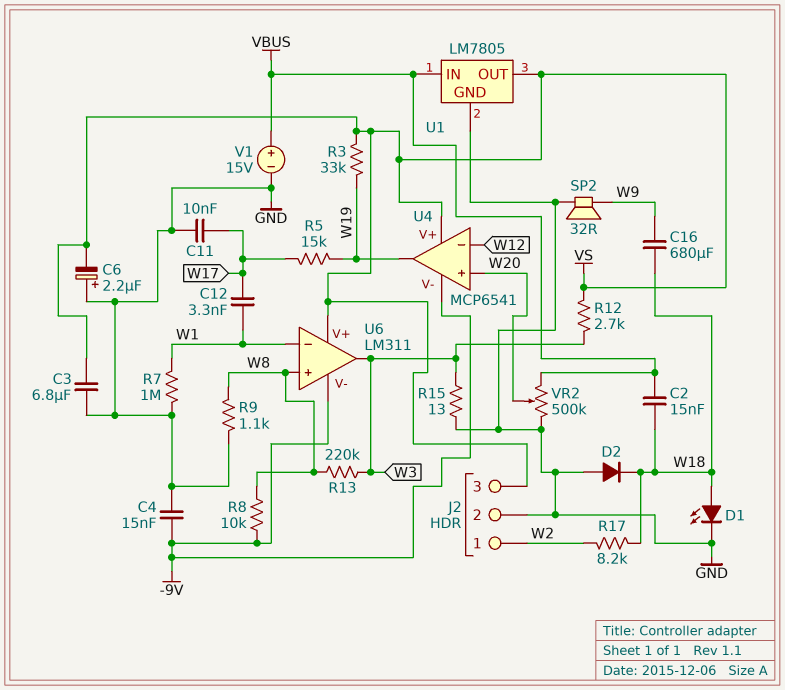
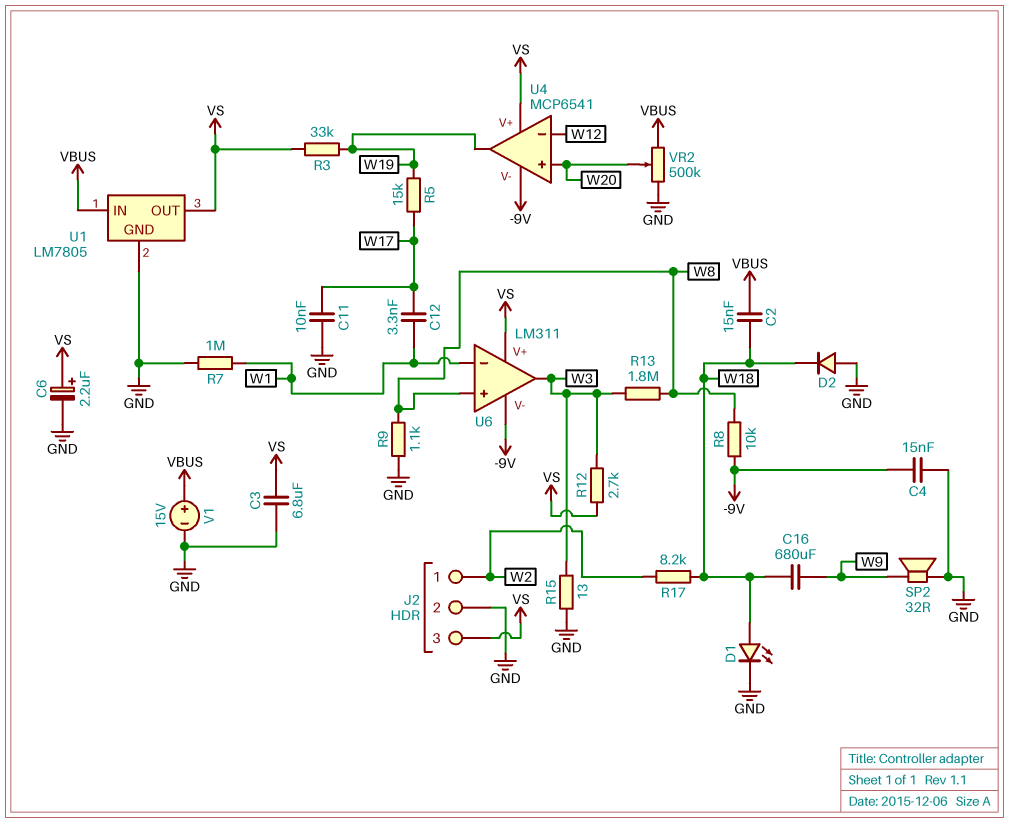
C6: 2.2uF (plus GND, minus VS) -> 2.2uF (plus VS, minus GND)
R13: 220k (W3, W8) -> 1.8M (W3, W8)

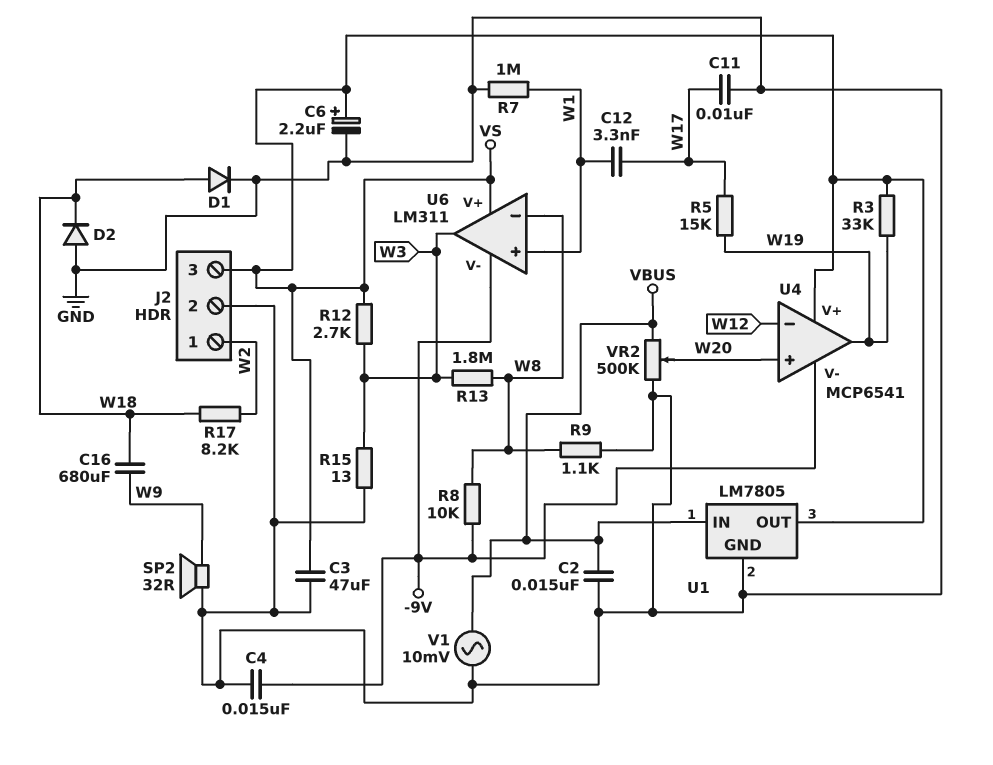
C2: 15nF (VBUS, W18) -> 15nF (GND, VBUS)
C3: 6.8uF (GND, VS) -> 47uF (GND, VS)
D1: LED (A W18, K GND) -> diode (A W18, K GND)
U6 pin in+: W8 -> W1
U6 pin in-: W1 -> W8
V1: 15V (plus VBUS, minus GND) -> AC 10mV (GND, VBUS)

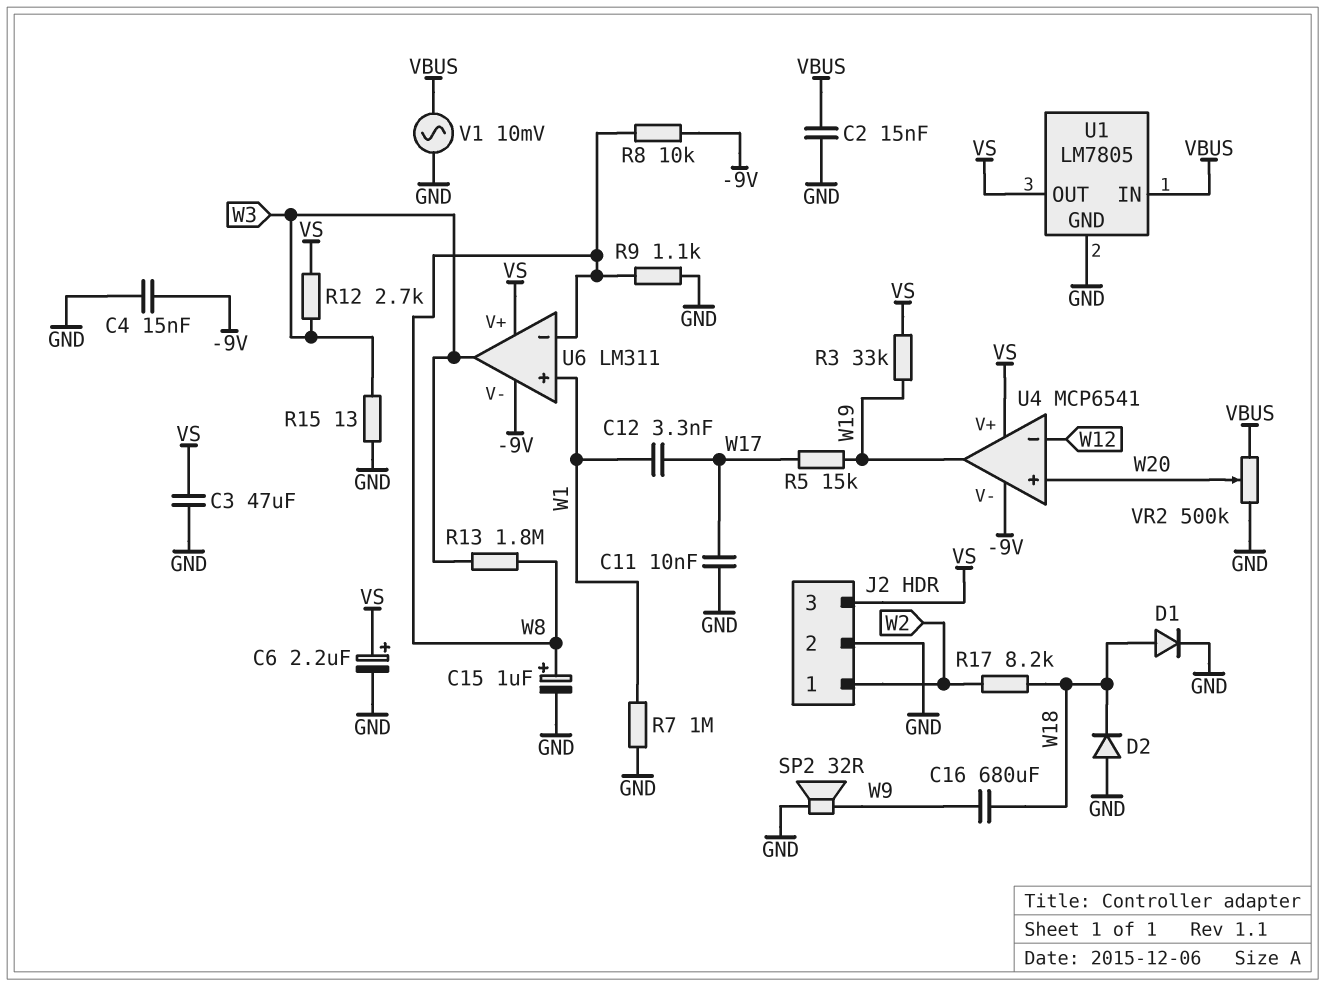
C15: none -> 1uF (plus W8, minus GND)

